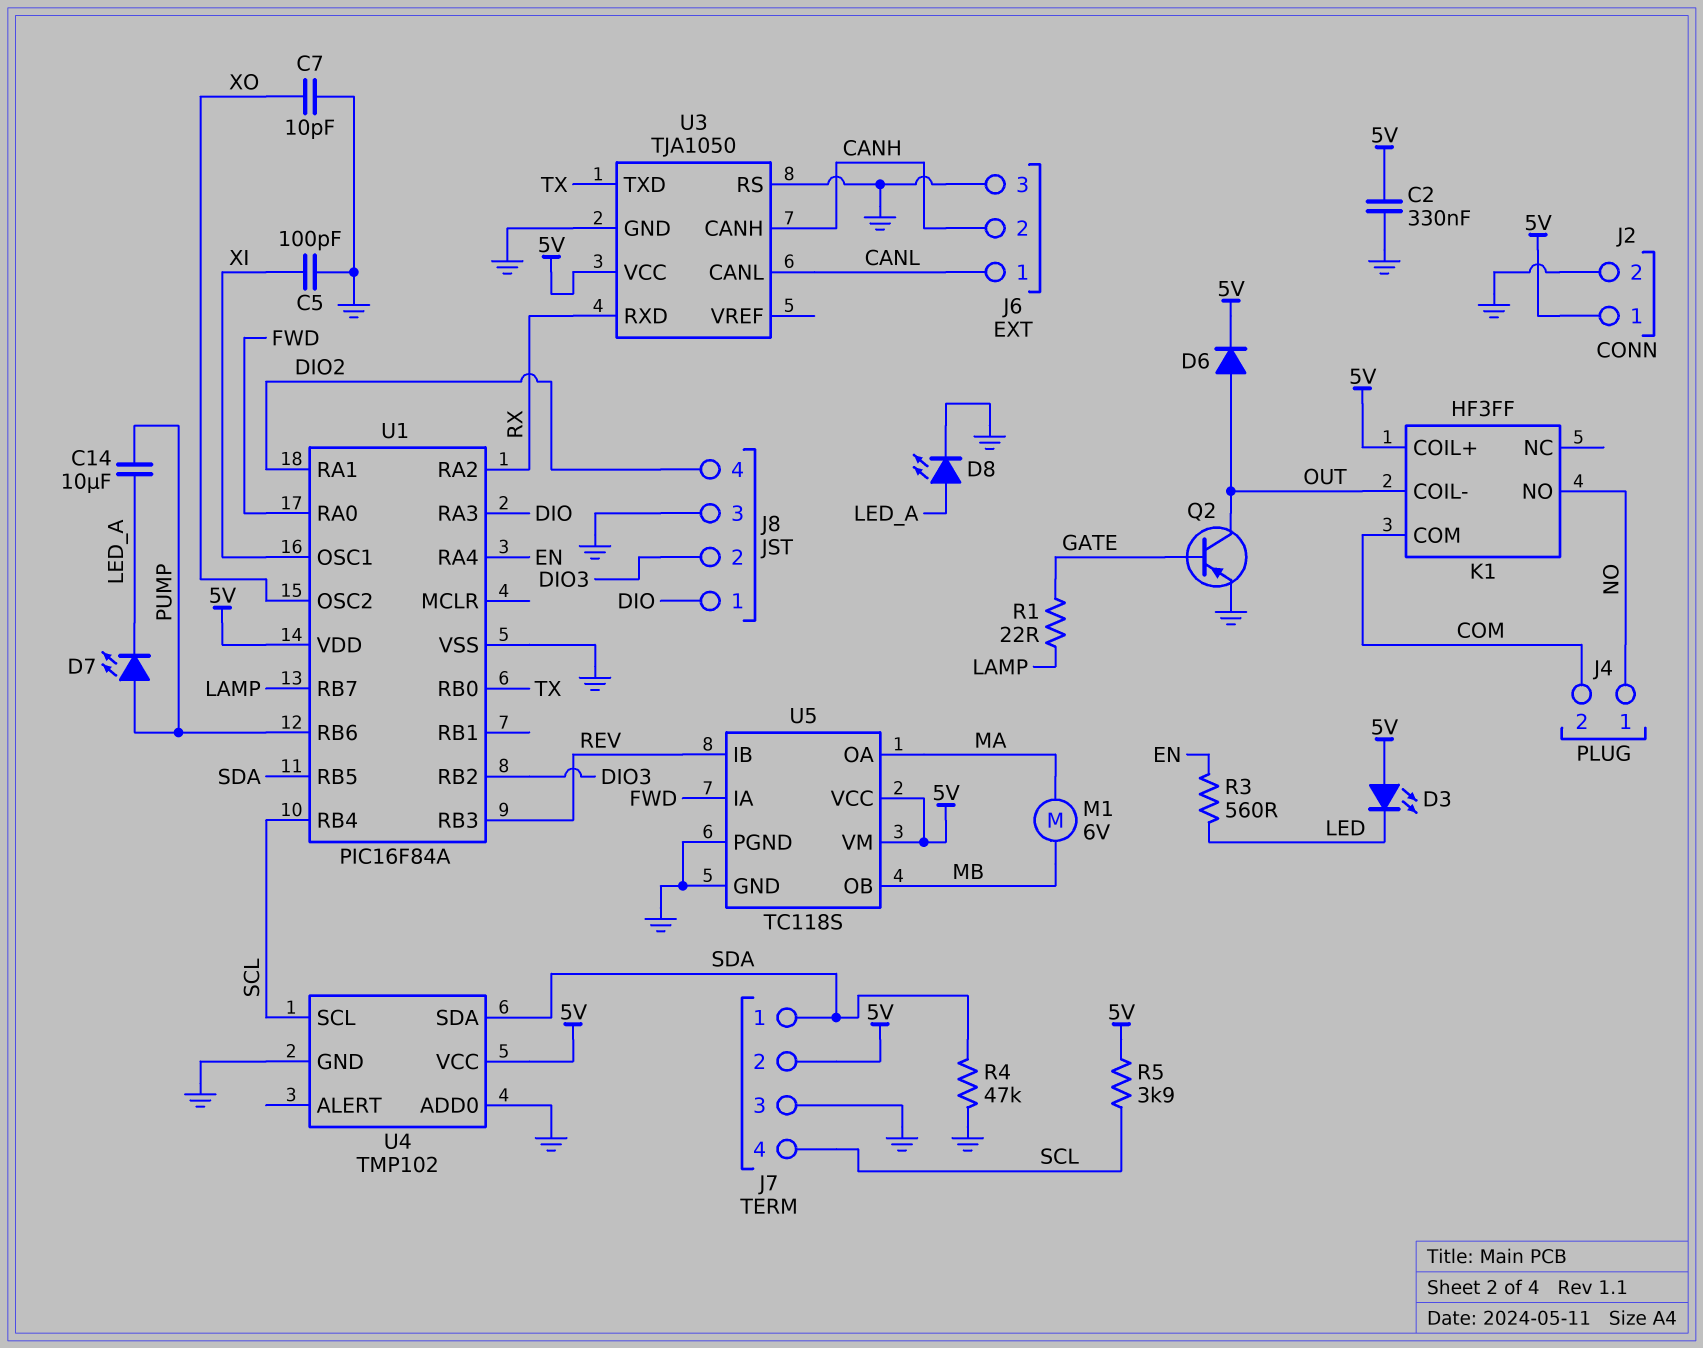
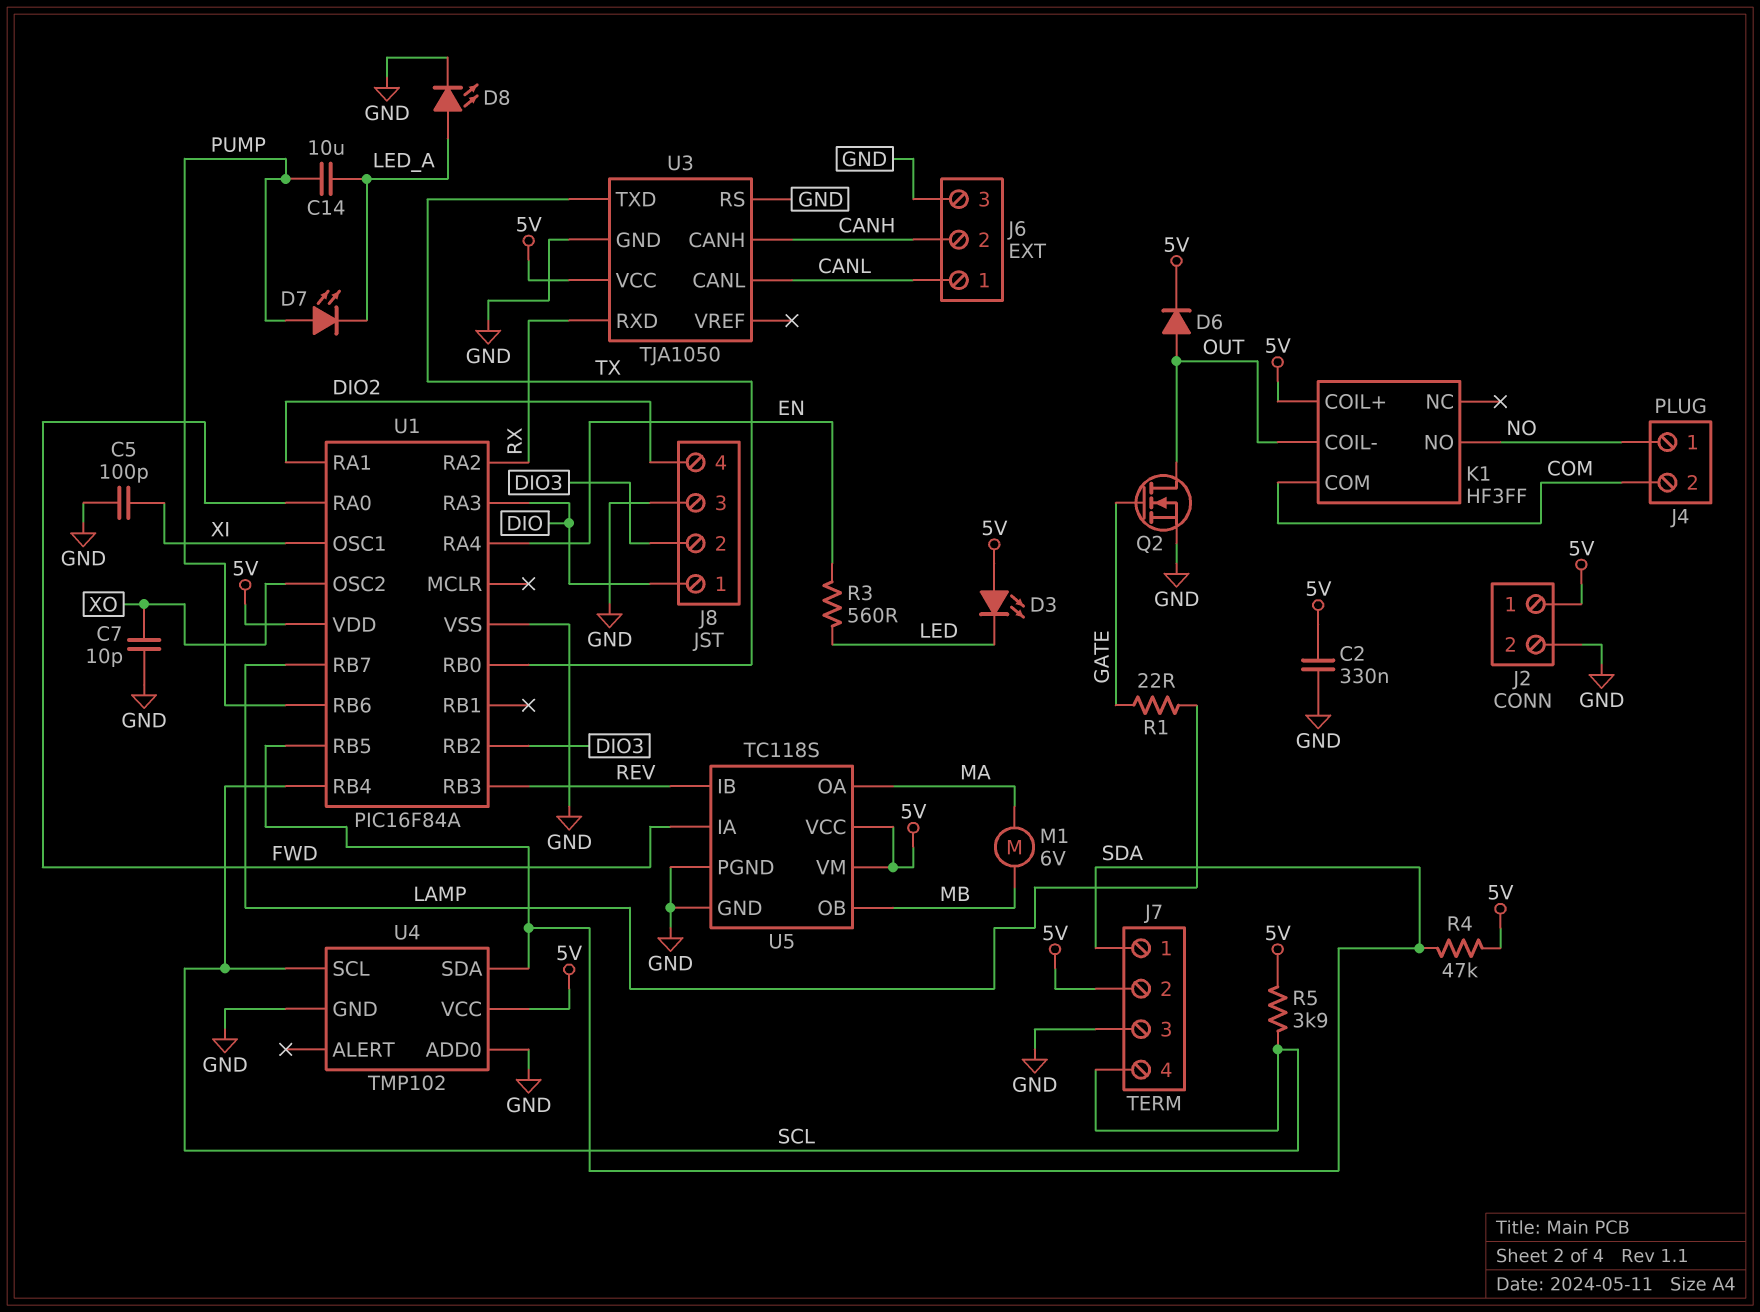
Q2: PNP (B GATE, C OUT, E GND) -> NMOS (G GATE, D OUT, S GND)
R4: 47k (GND, SDA) -> 47k (5V, SDA)

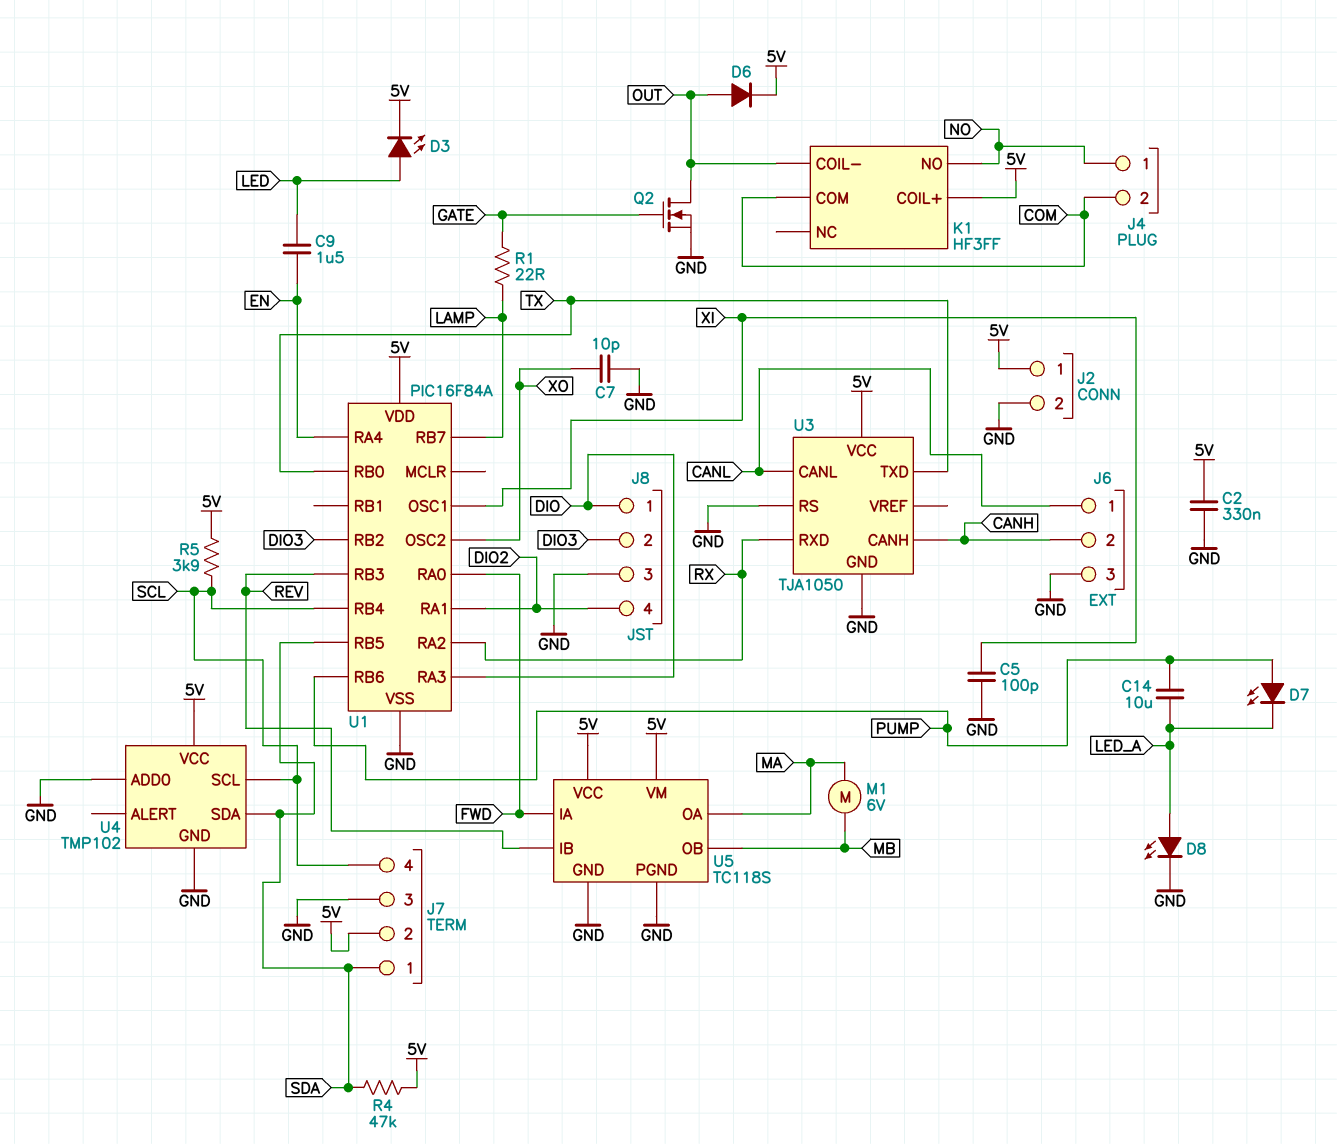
C9: none -> 1.5uF (EN, LED)
D3: LED (A 5V, K LED) -> LED (A LED, K 5V)
R3: 560 (EN, LED) -> none

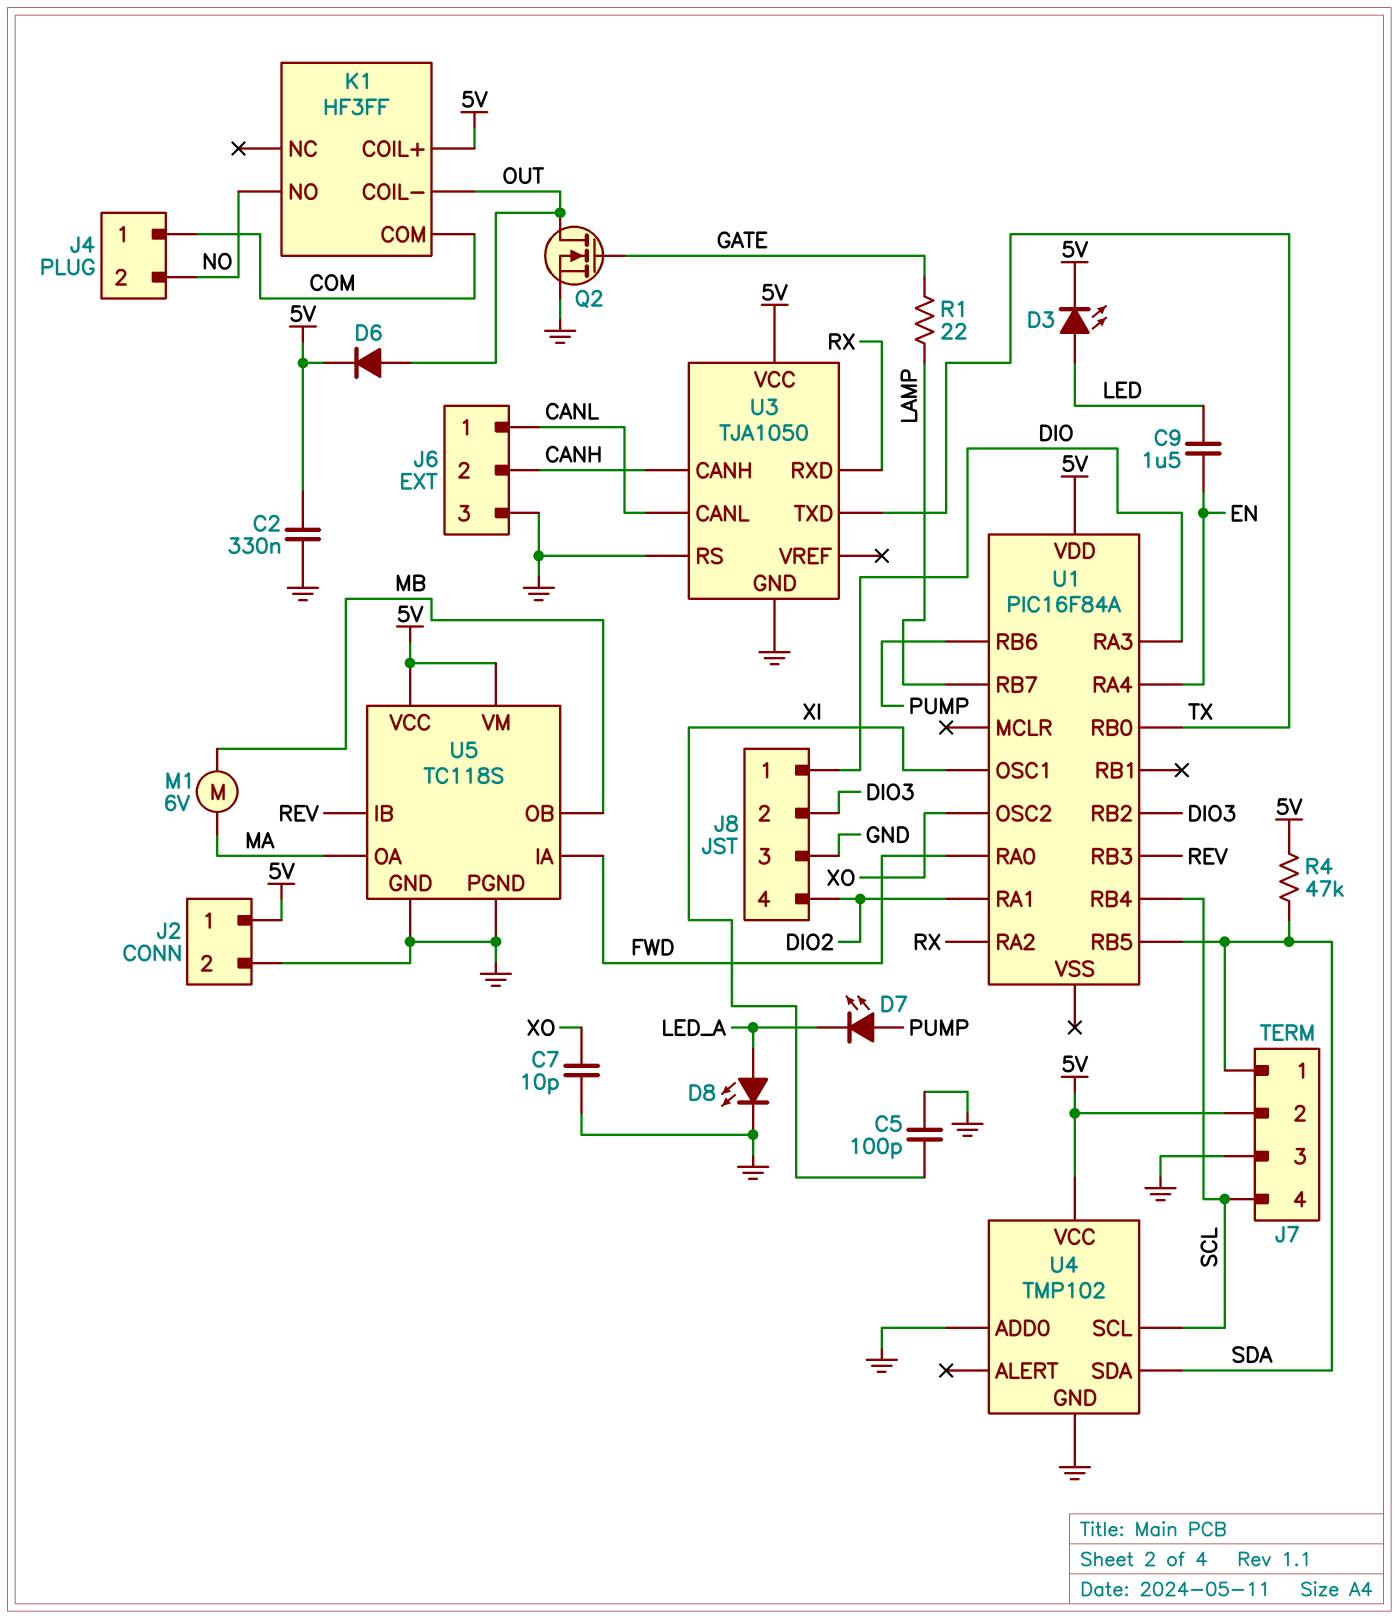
C14: 10uF (LED_A, PUMP) -> none
J4 pin 1: NO -> COM
J4 pin 2: COM -> NO
R5: 3.9k (5V, SCL) -> none
U1 pin VSS: GND -> none

